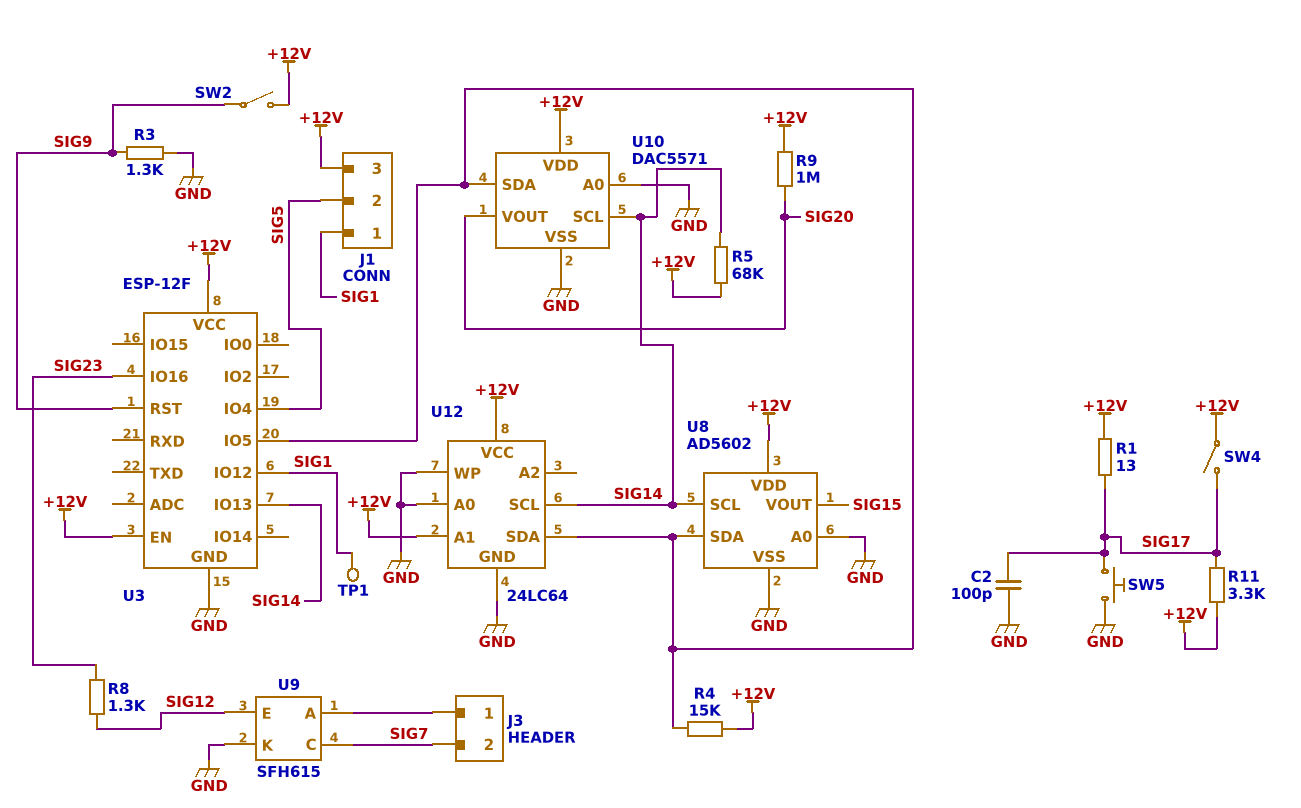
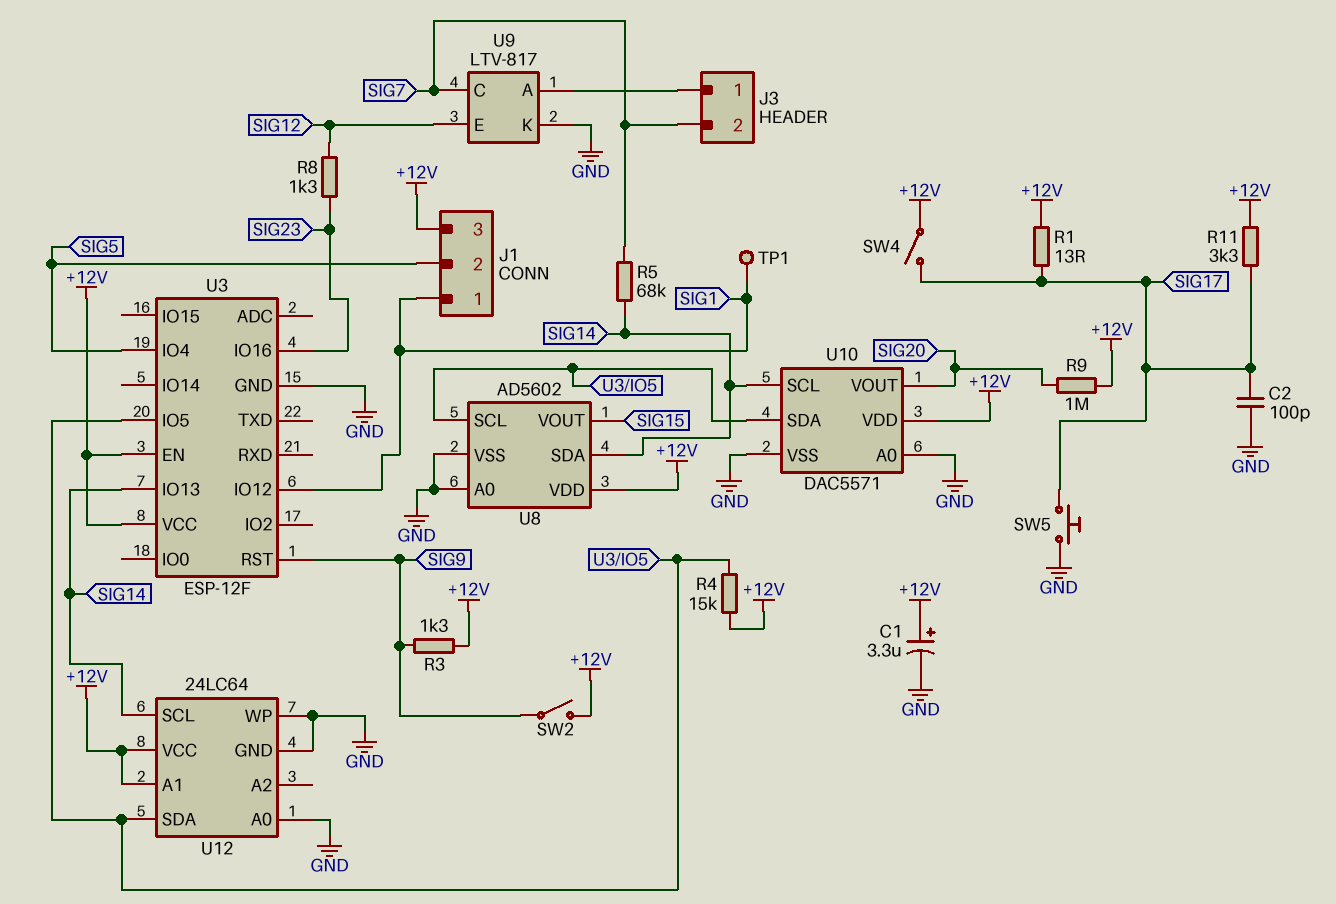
C1: none -> 3.3uF (plus +12V, minus GND)
R3: 1.3k (GND, SIG9) -> 1.3k (+12V, SIG9)
R5: 68k (+12V, SIG14) -> 68k (SIG7, SIG14)
U8 pin SCL: SIG14 -> U3/IO5
U8 pin SDA: U3/IO5 -> SIG14
U9: SFH615 -> LTV-817

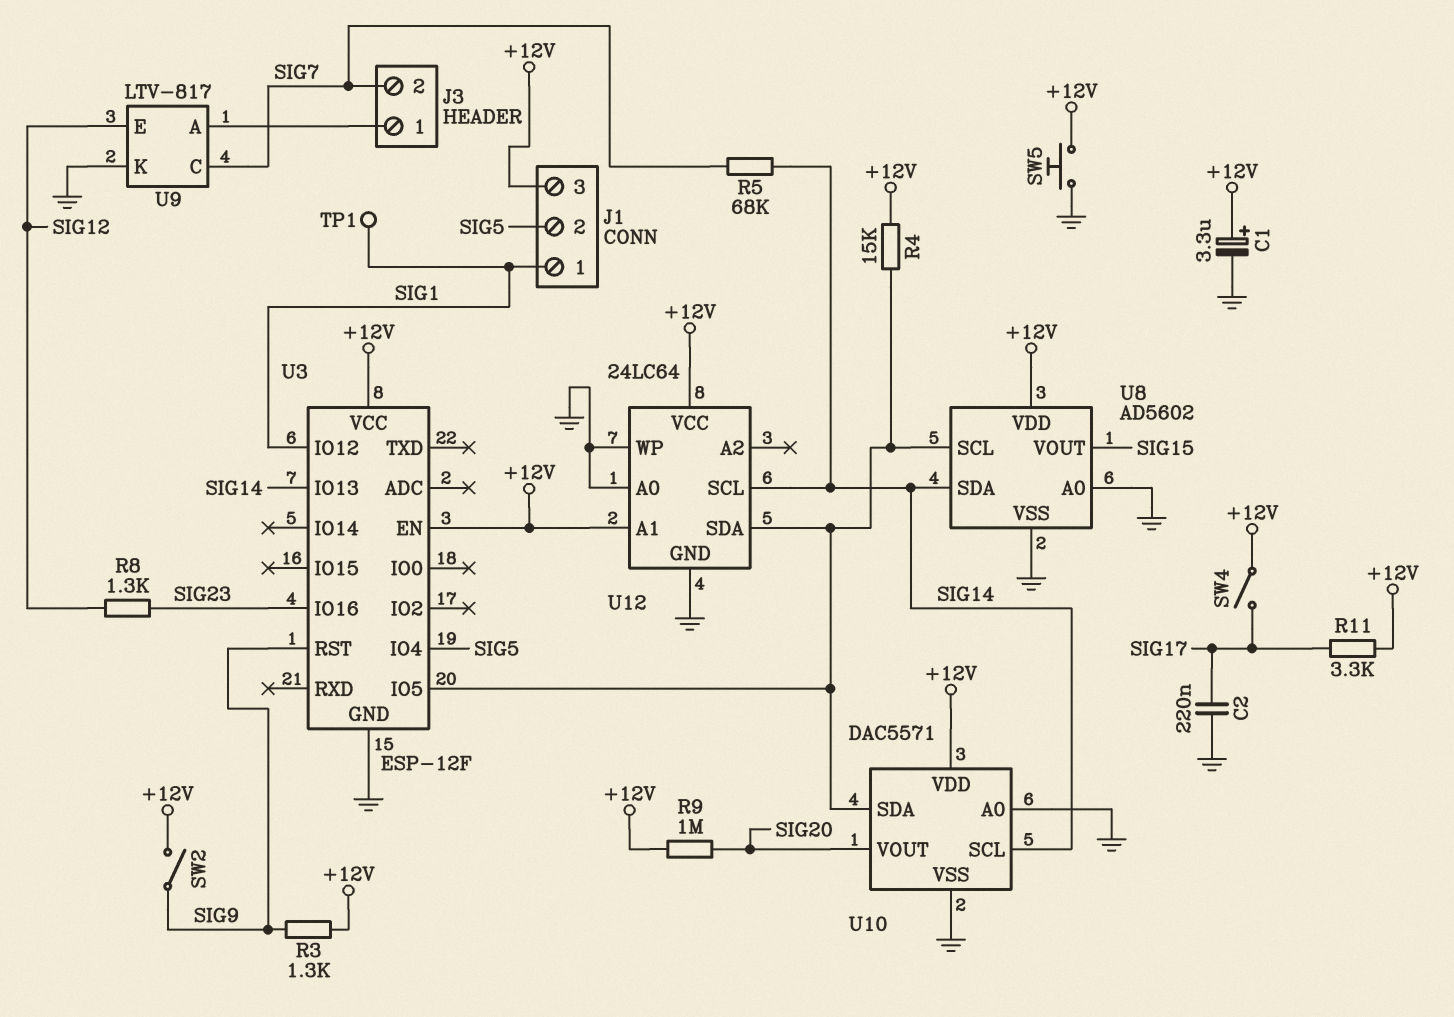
C2: 100pF (GND, SIG17) -> 220nF (GND, SIG17)
R1: 13 (+12V, SIG17) -> none
SW5: button (GND, SIG17) -> button (+12V, GND)

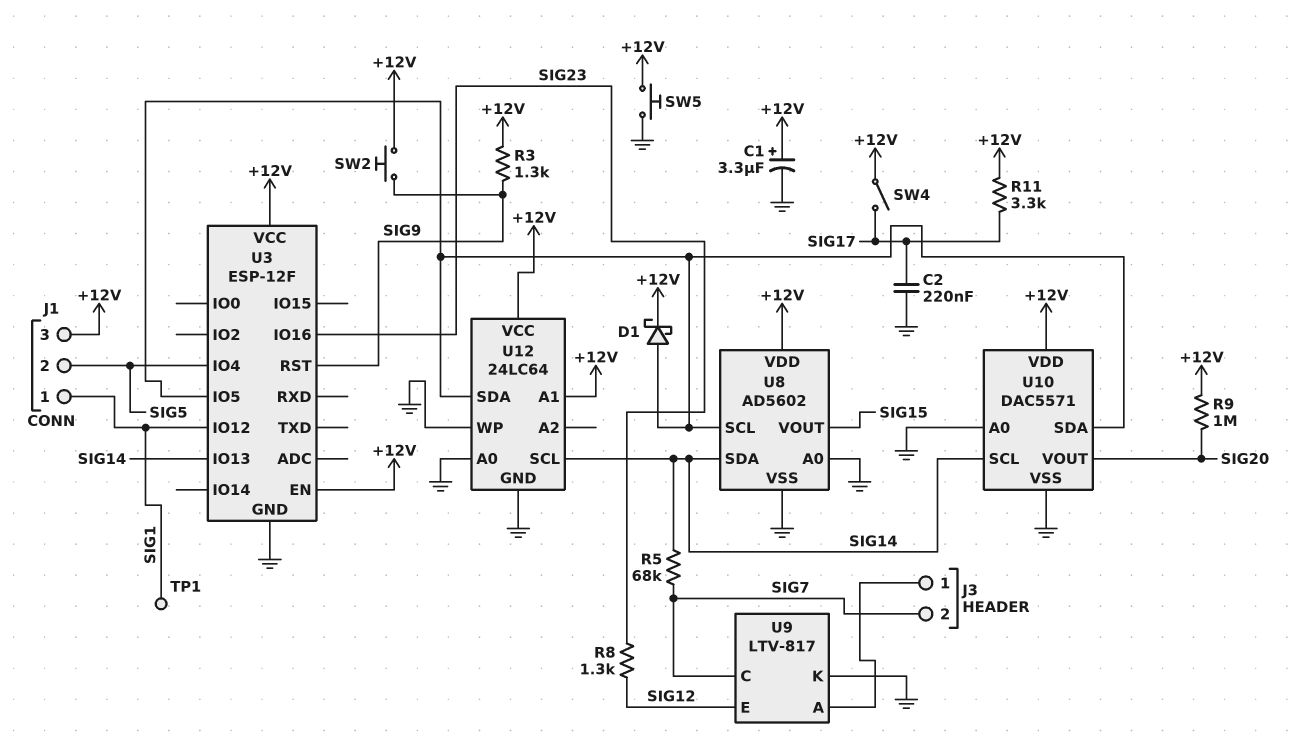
D1: none -> schottky (A U3/IO5, K +12V)
R4: 15k (+12V, U3/IO5) -> none
SW2: switch (+12V, SIG9) -> button (+12V, SIG9)

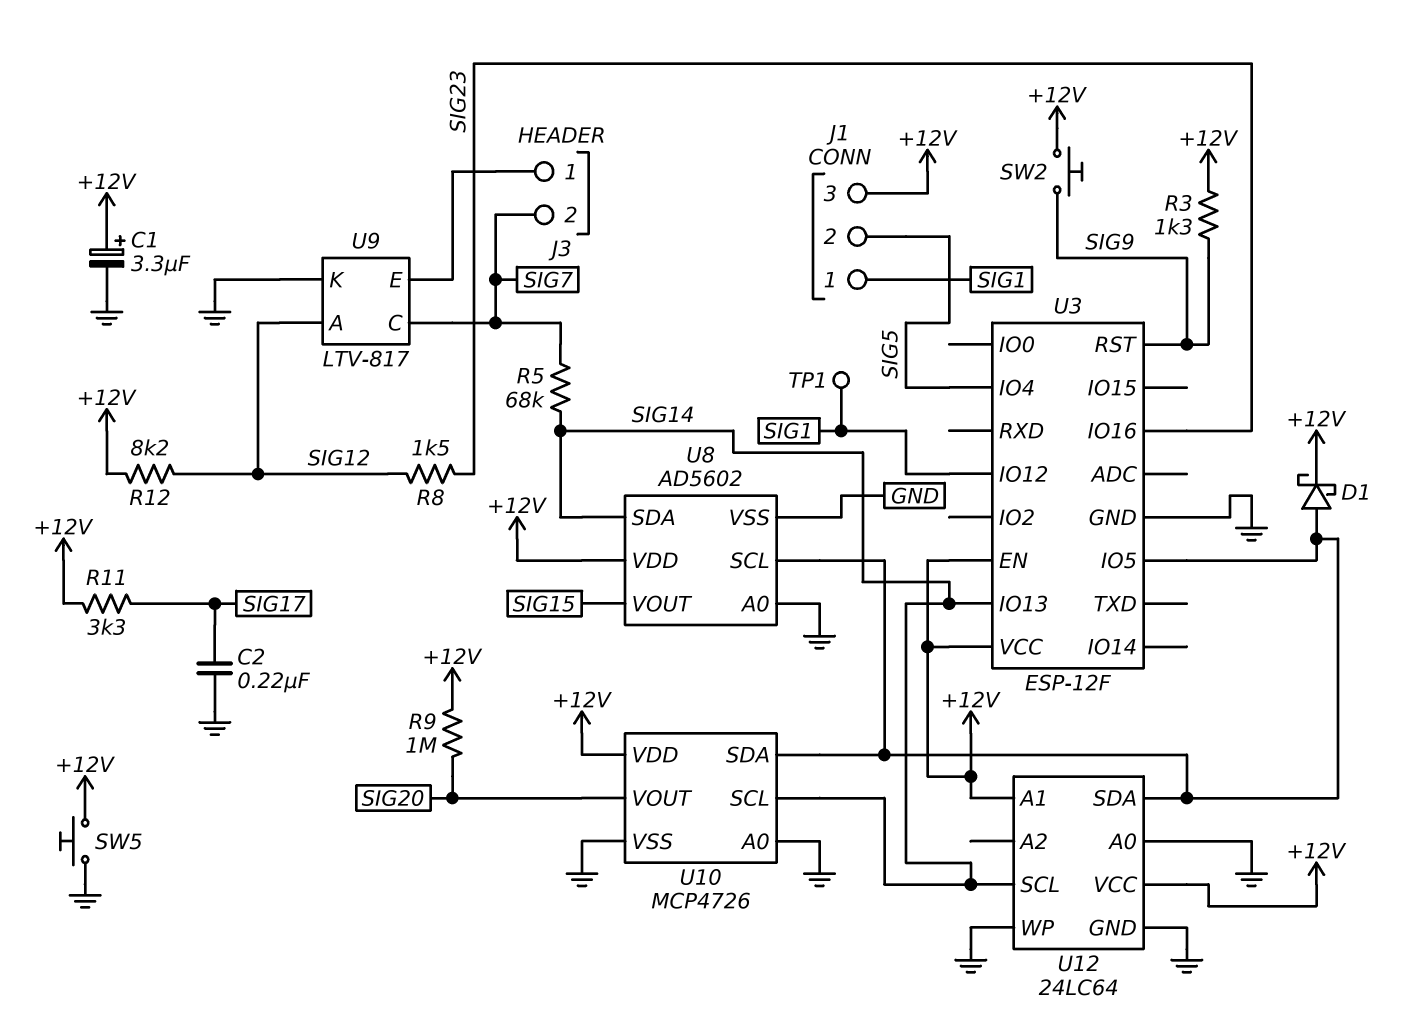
R8: 1.3k (SIG12, SIG23) -> 1.5k (SIG12, SIG23)
R12: none -> 8.2k (+12V, SIG12)
SW4: switch (+12V, SIG17) -> none
U9 pin A: J3/1 -> SIG12
U9 pin E: SIG12 -> J3/1
U10: DAC5571 -> MCP4726

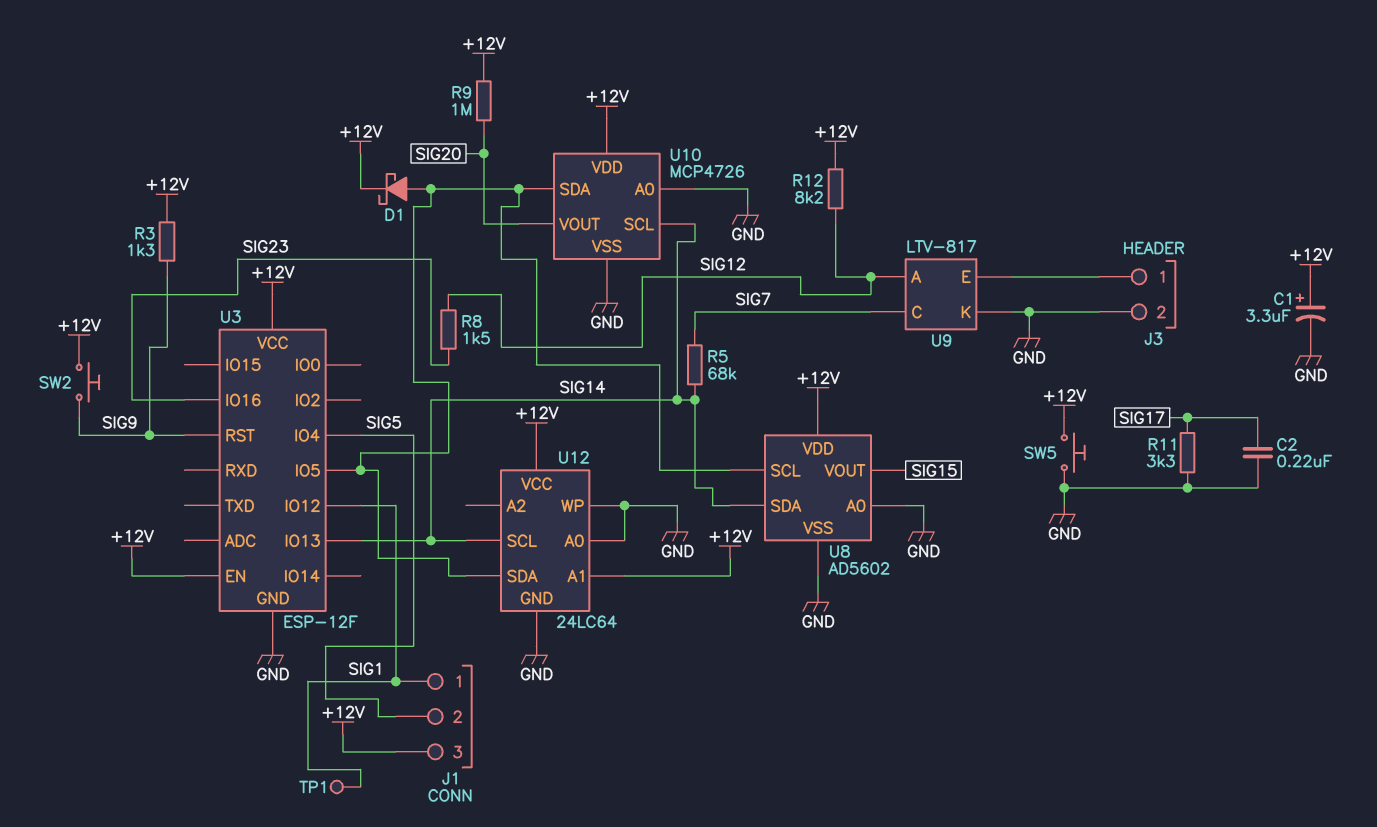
J3 pin 2: SIG7 -> GND
R11: 3.3k (+12V, SIG17) -> 3.3k (GND, SIG17)

